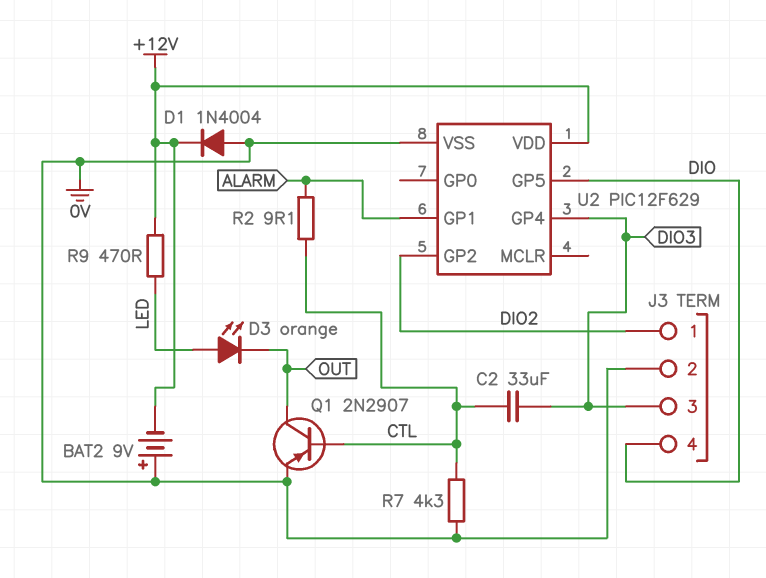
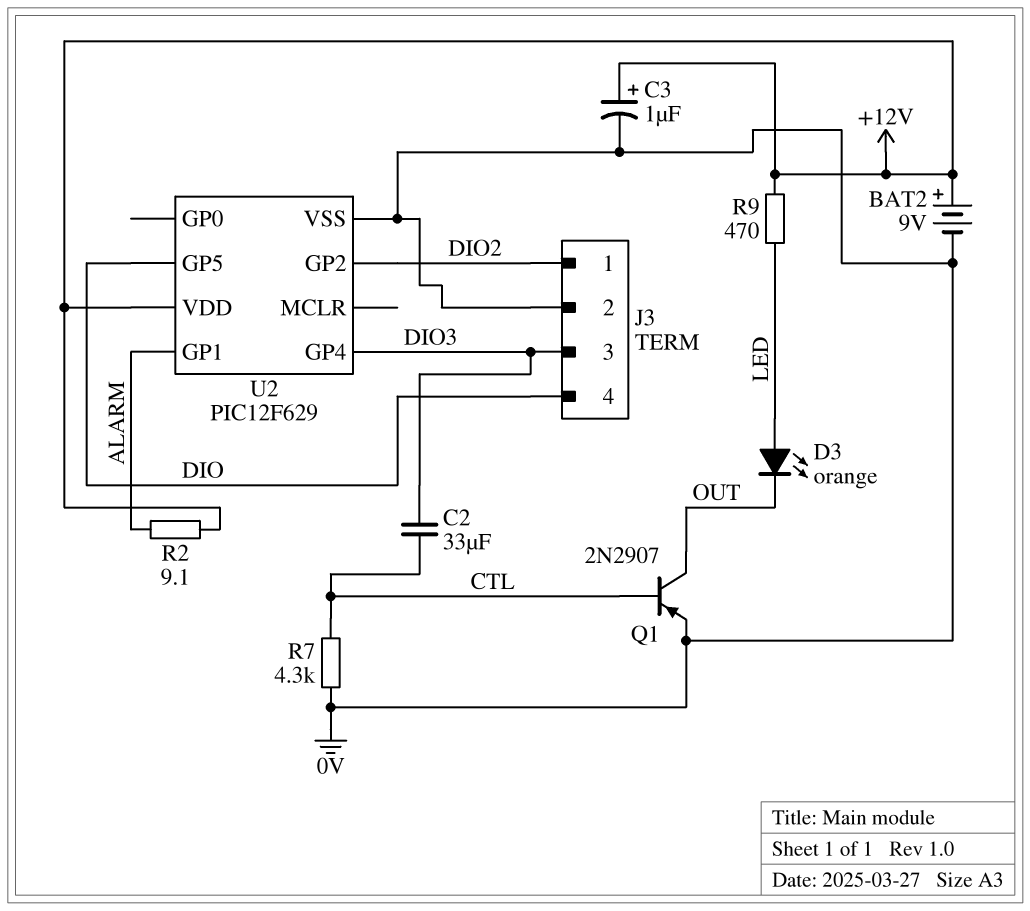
BAT2: 9V (plus 0V, minus +12V) -> 9V (plus +12V, minus 0V)
C3: none -> 1uF (plus +12V, minus 0V)
D1: diode 1N4004 (A 0V, K +12V) -> none
R2: 9.1 (ALARM, CTL) -> 9.1 (+12V, ALARM)

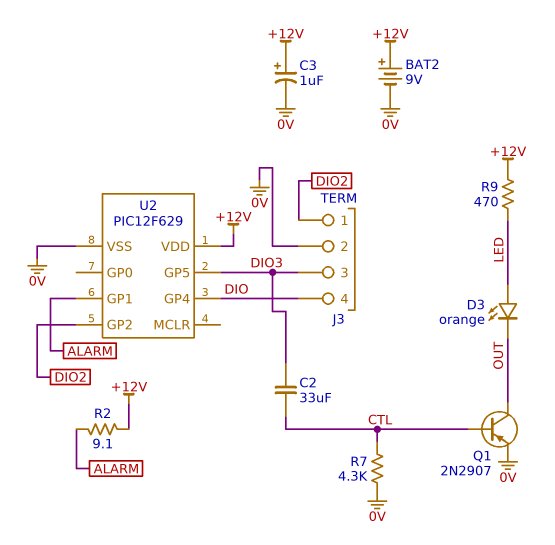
U2 pin GP4: DIO3 -> DIO
U2 pin GP5: DIO -> DIO3

